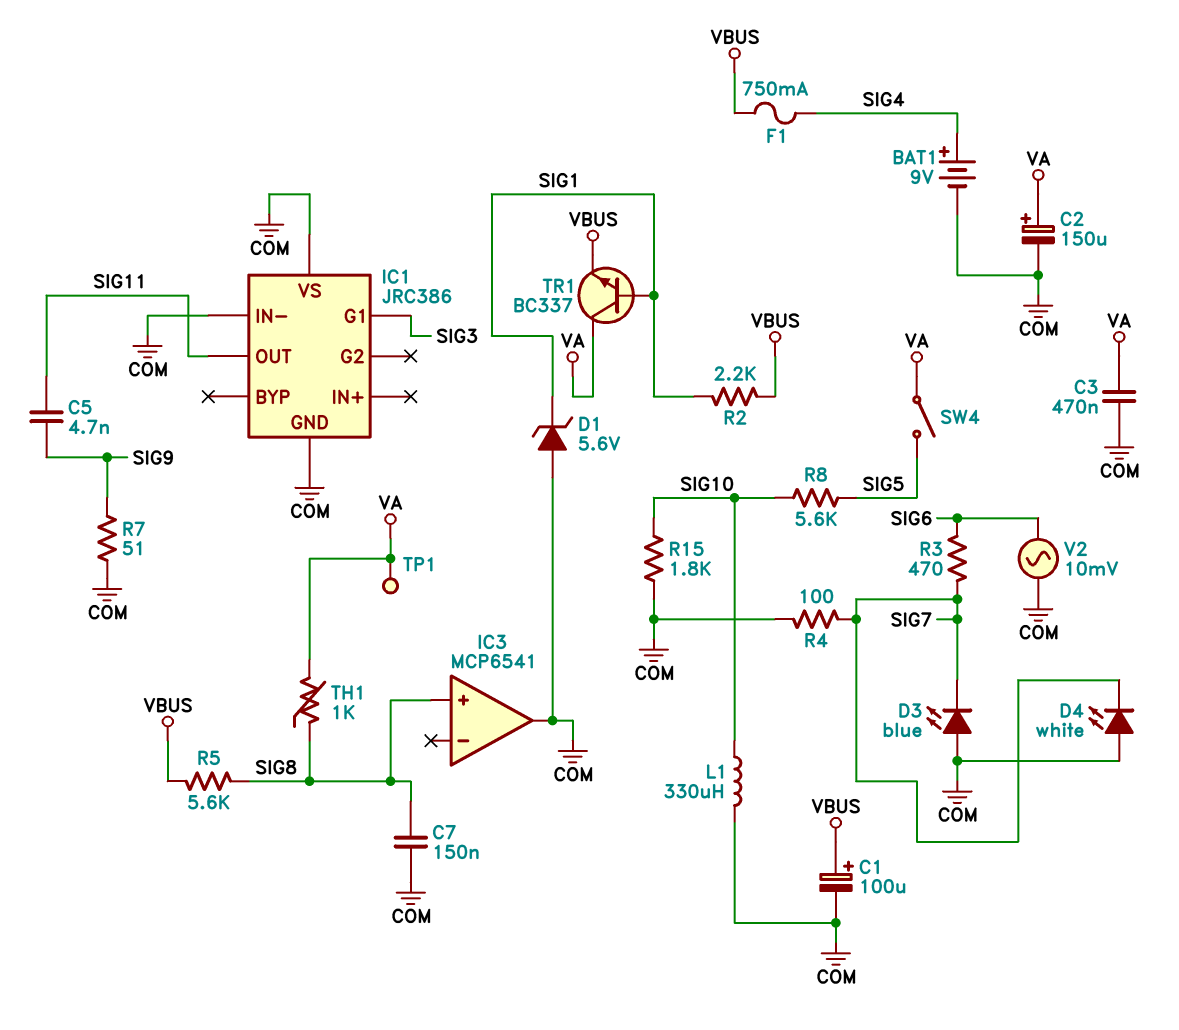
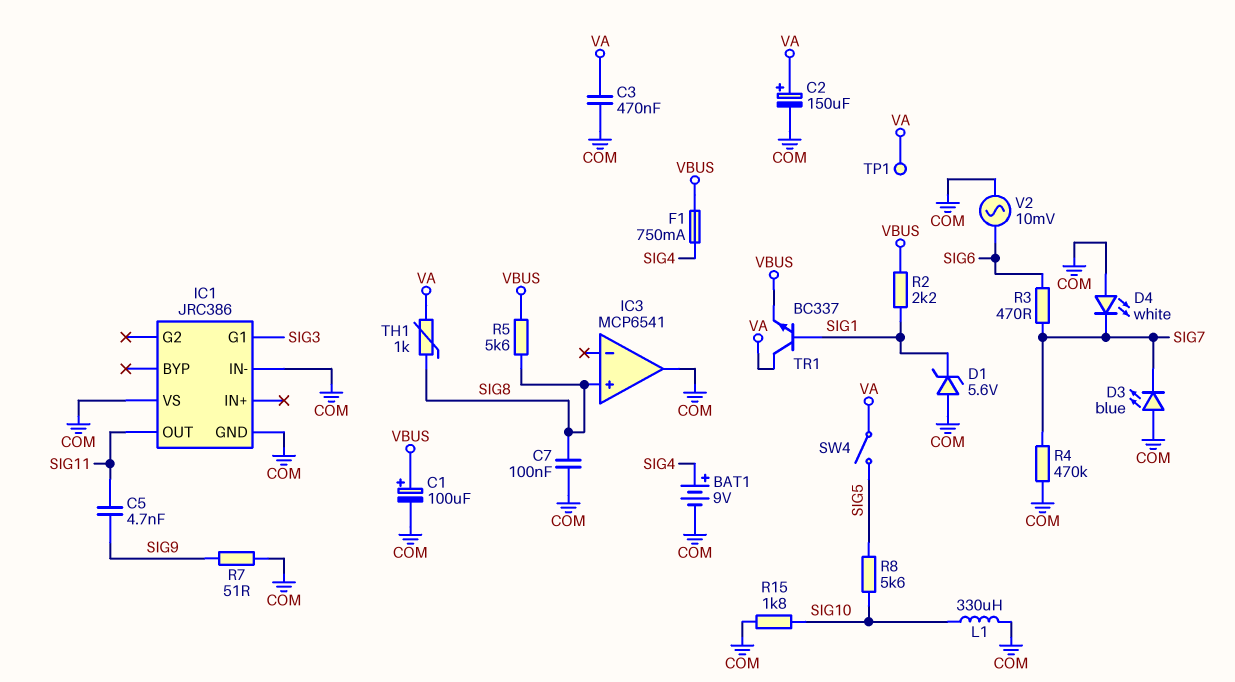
C7: 150nF (COM, SIG8) -> 100nF (COM, SIG8)
R4: 100 (COM, SIG7) -> 470k (COM, SIG7)

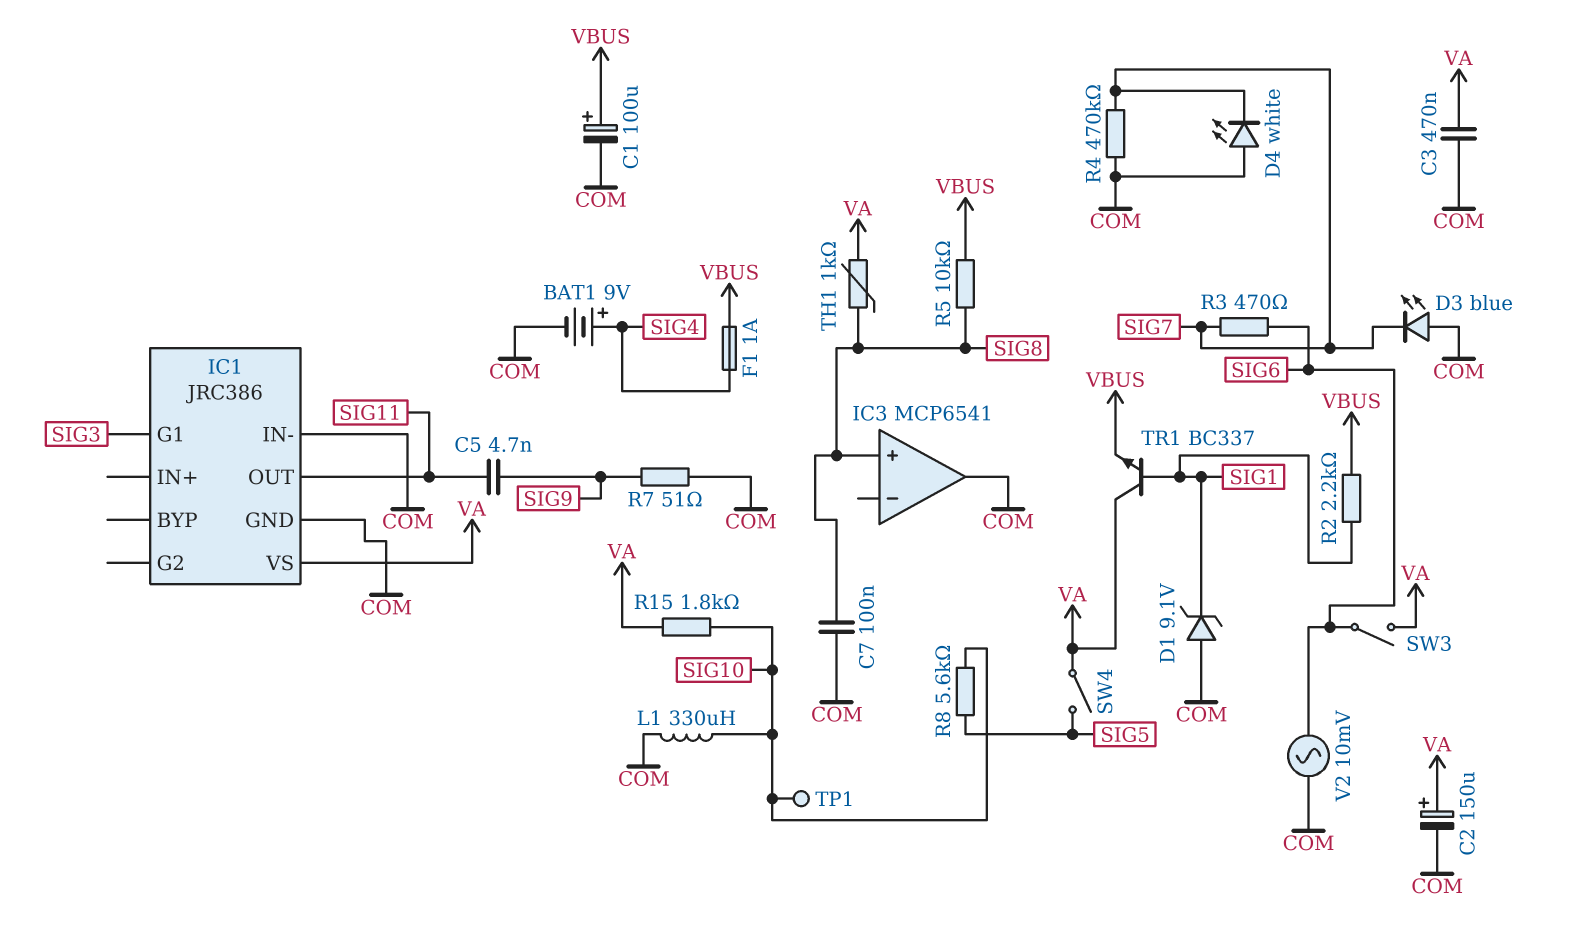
D1: zener 5.6V (A COM, K SIG1) -> zener 9.1V (A COM, K SIG1)
F1: 750mA (SIG4, VBUS) -> 1A (SIG4, VBUS)
IC1 pin VS: COM -> VA
R5: 5.6k (SIG8, VBUS) -> 10k (SIG8, VBUS)
R15: 1.8k (COM, SIG10) -> 1.8k (SIG10, VA)
SW3: none -> switch (SIG6, VA)
TP1: test point (VA) -> test point (SIG10)

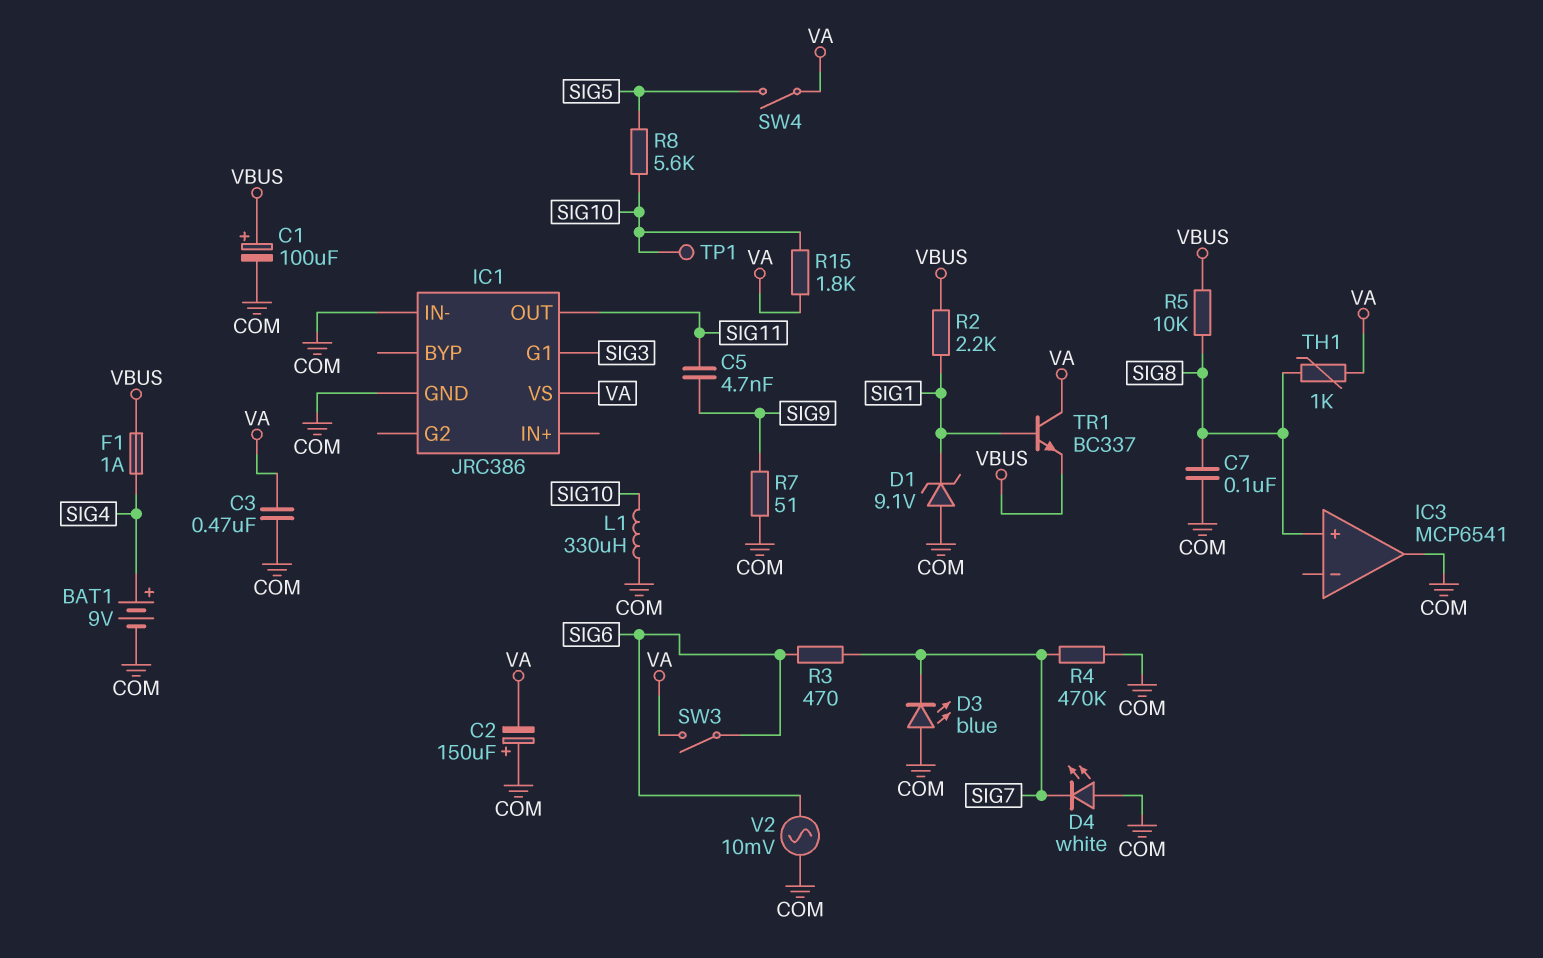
C2: 150uF (plus VA, minus COM) -> 150uF (plus COM, minus VA)

